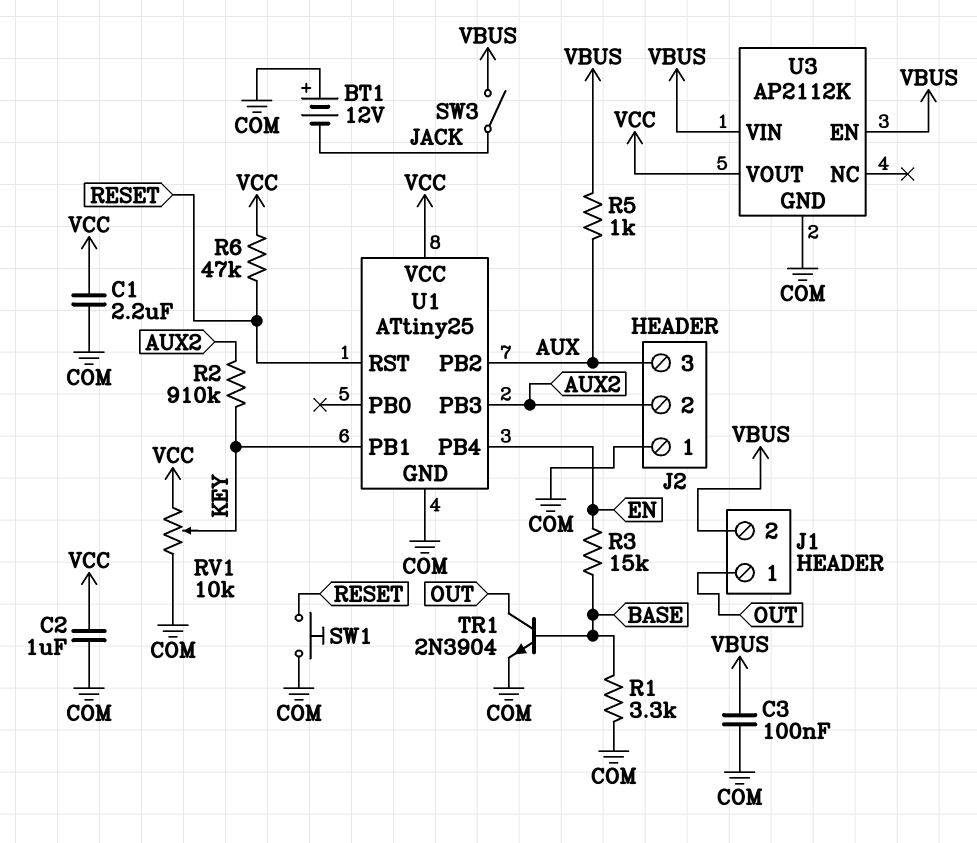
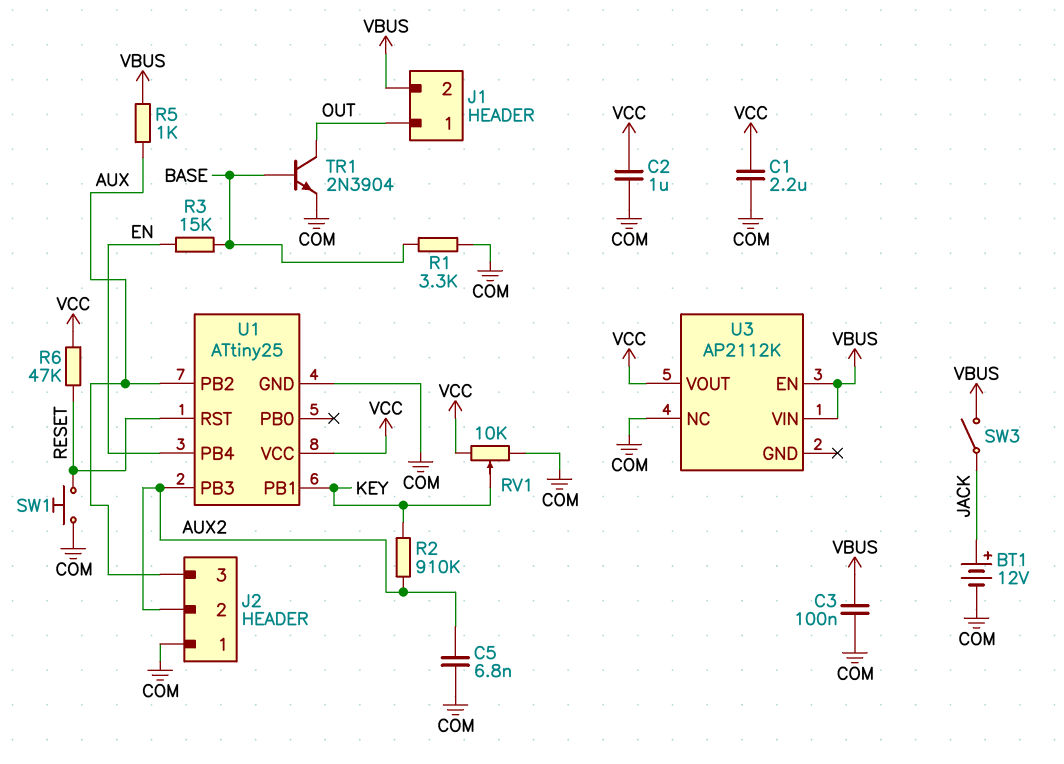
BT1: 12V (plus COM, minus JACK) -> 12V (plus JACK, minus COM)
C5: none -> 6.8nF (AUX2, COM)
U3 pin GND: COM -> none
U3 pin NC: none -> COM

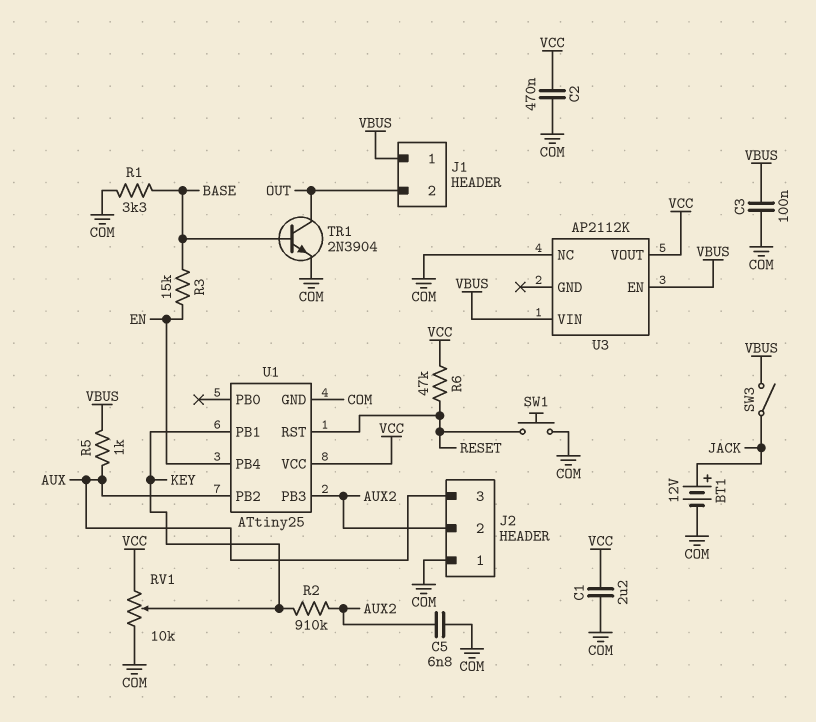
C2: 1uF (COM, VCC) -> 470nF (COM, VCC)
J1 pin 1: OUT -> VBUS
J1 pin 2: VBUS -> OUT

